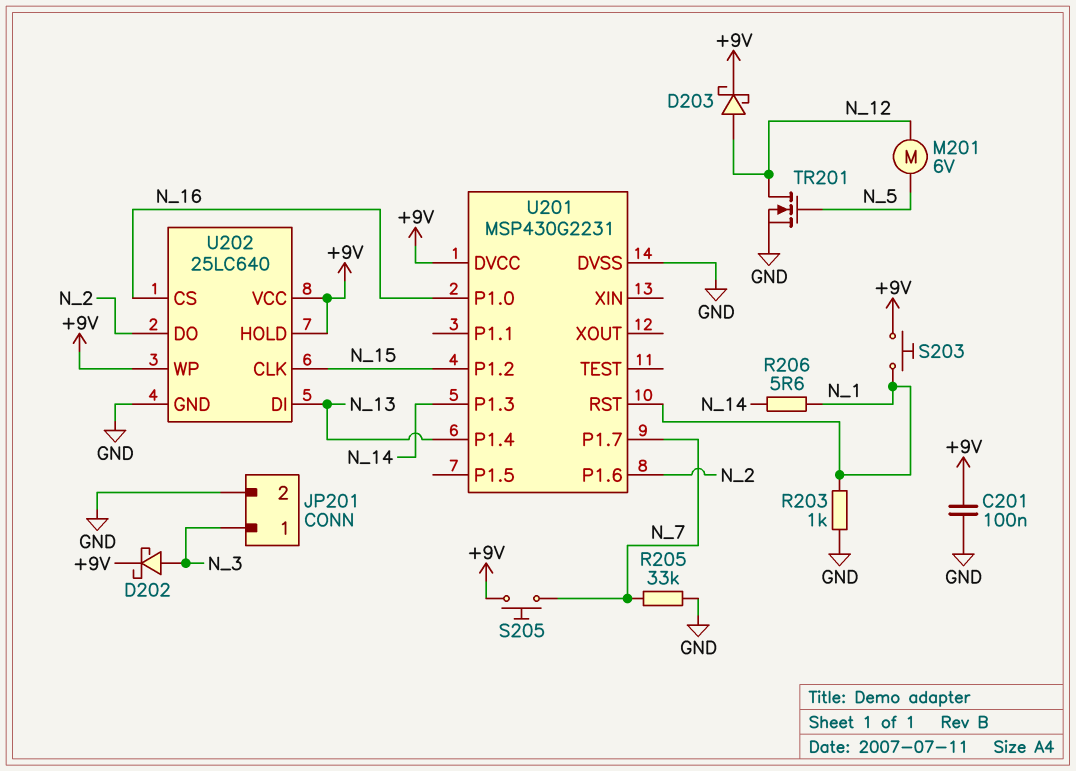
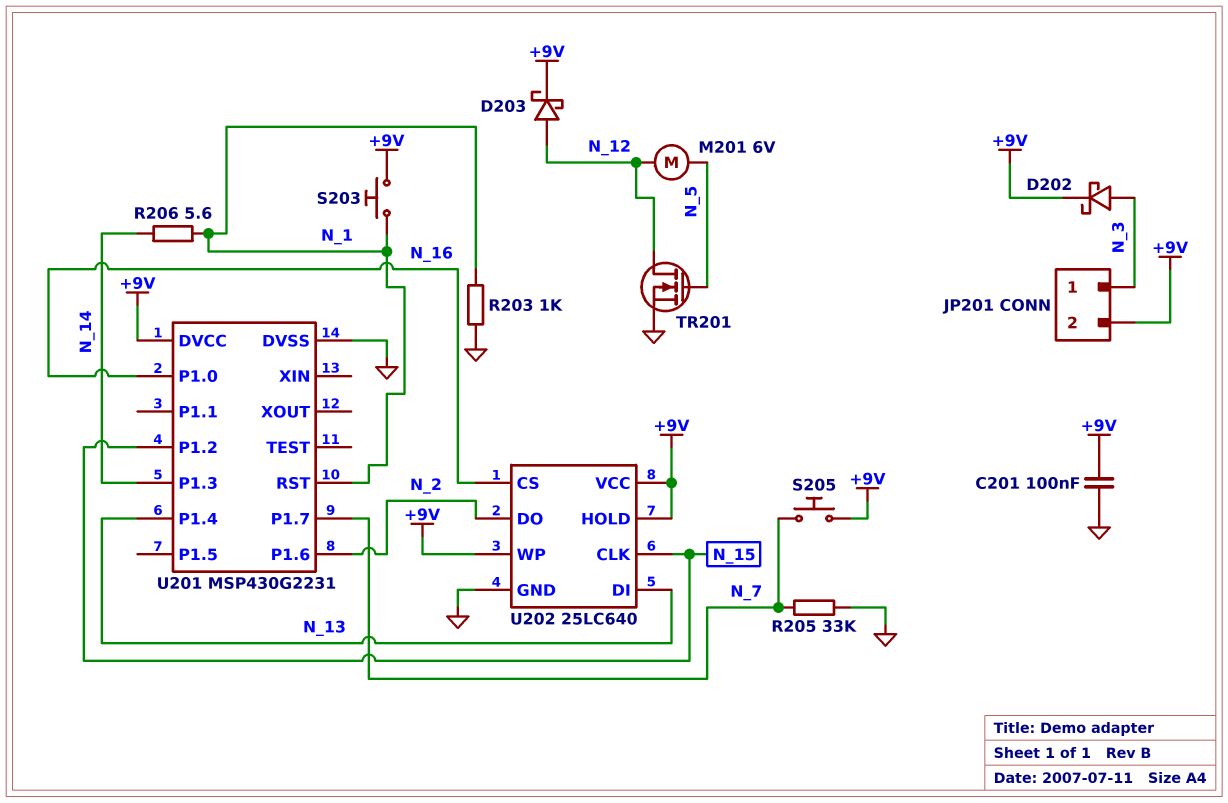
JP201 pin 2: GND -> +9V

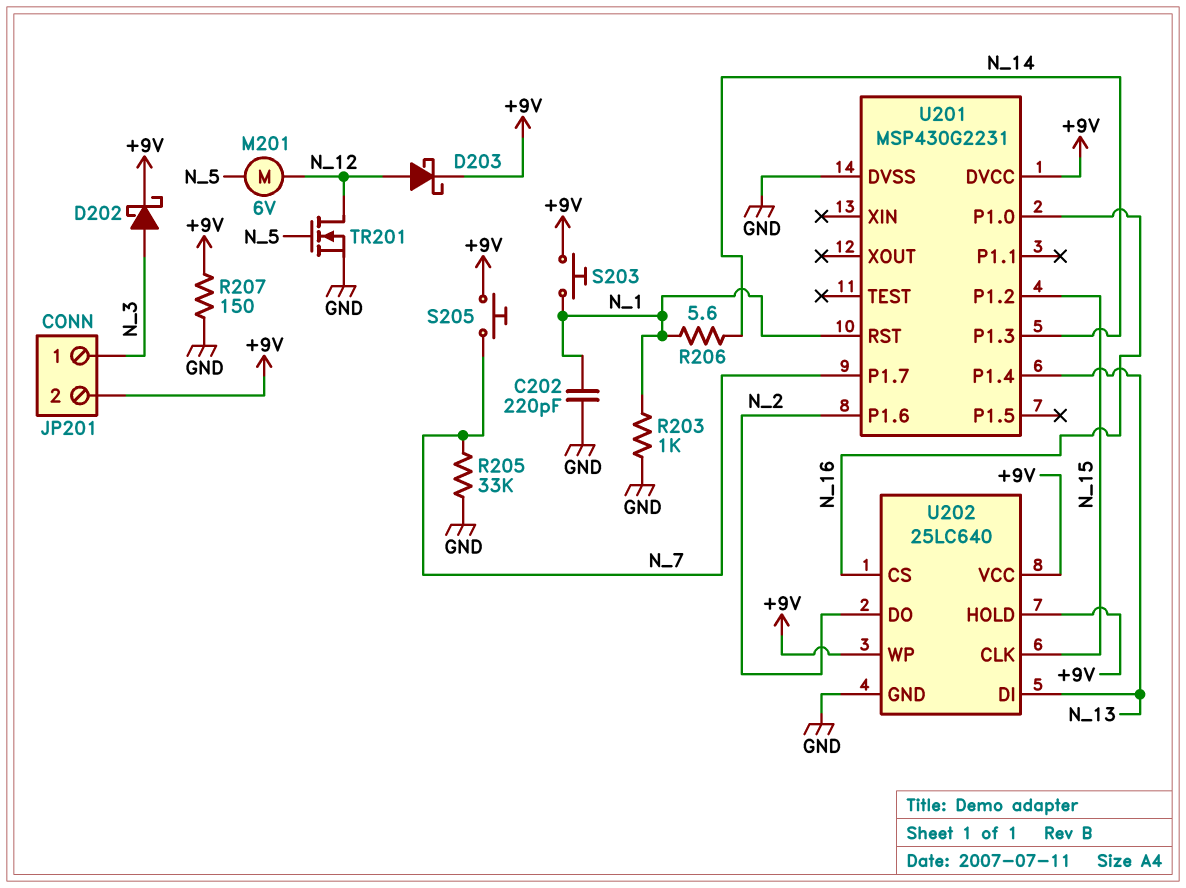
C201: 100nF (+9V, GND) -> none
C202: none -> 220pF (GND, N_1)
R207: none -> 150 (+9V, GND)

